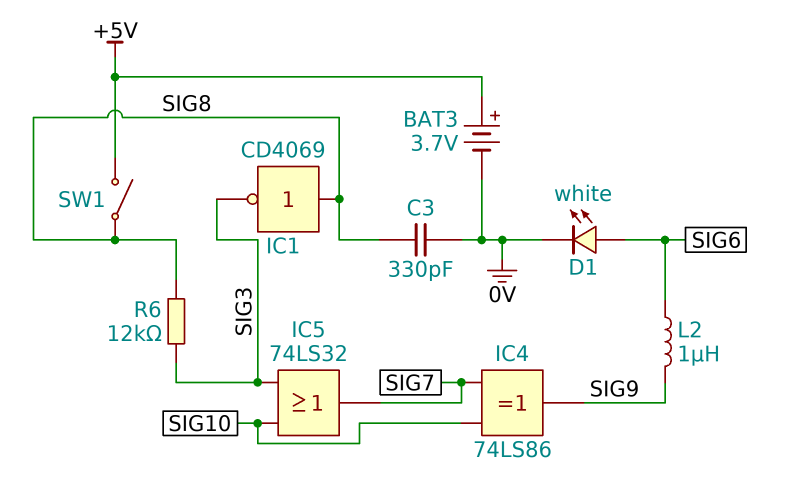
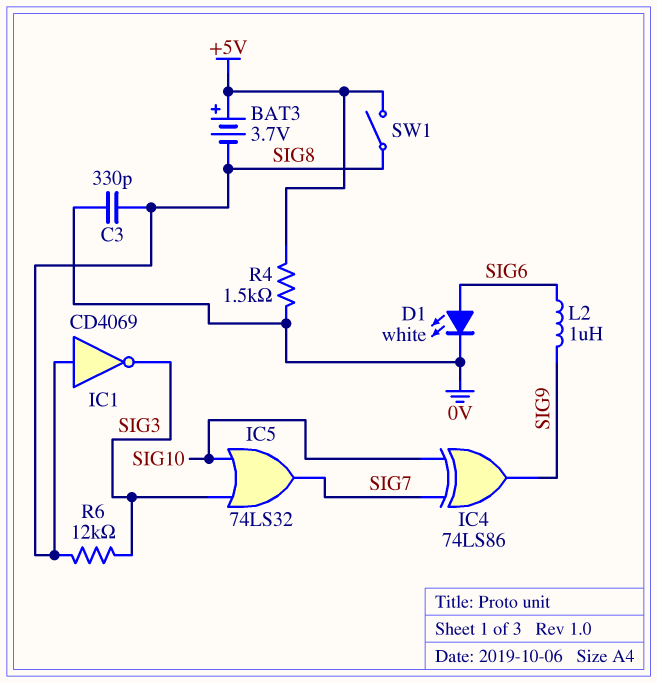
BAT3: 3.7V (plus +5V, minus 0V) -> 3.7V (plus +5V, minus SIG8)
R4: none -> 1.5k (+5V, 0V)

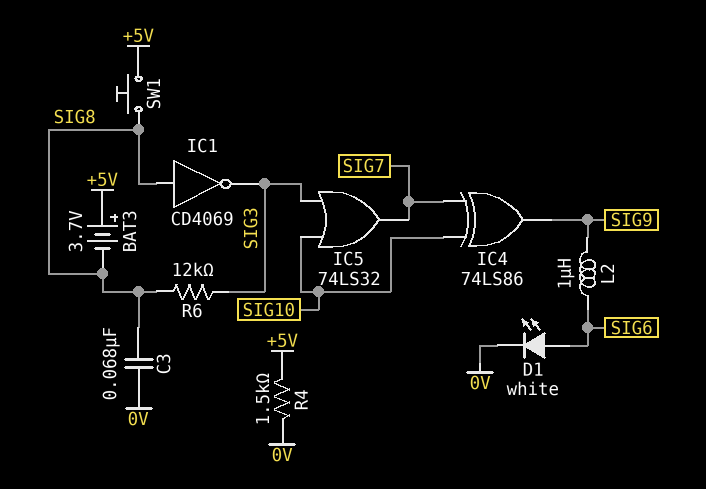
C3: 330pF (0V, SIG8) -> 68nF (0V, SIG8)
SW1: switch (+5V, SIG8) -> button (+5V, SIG8)

